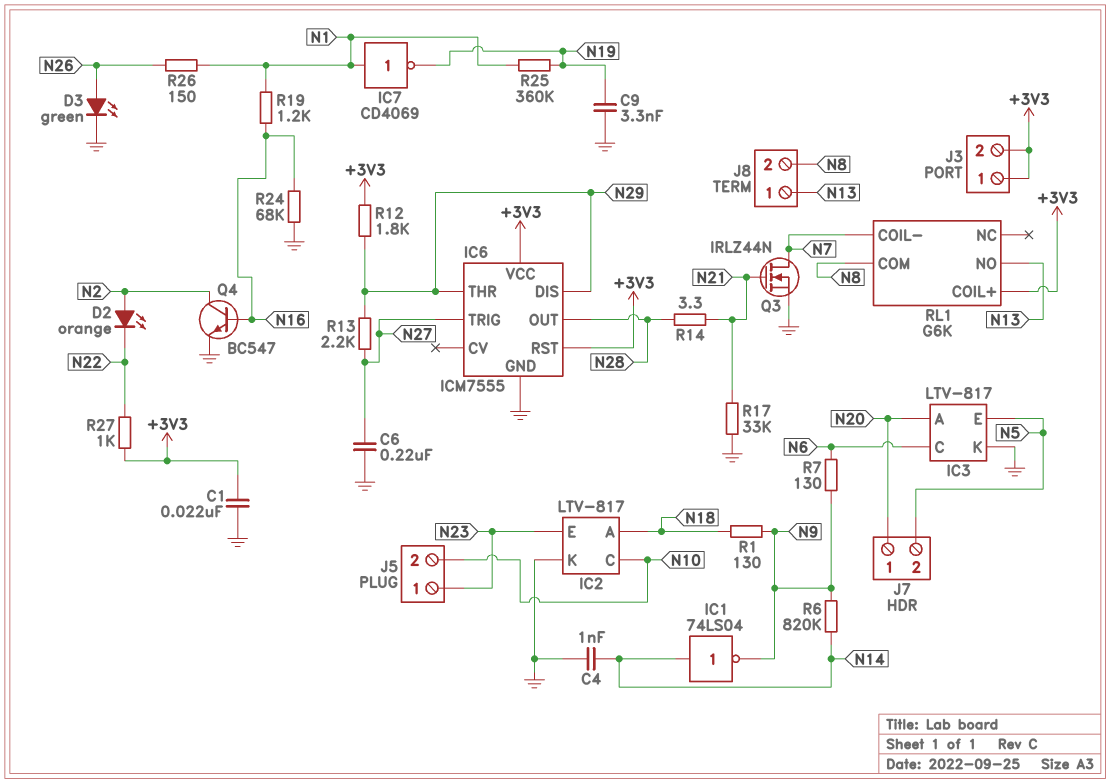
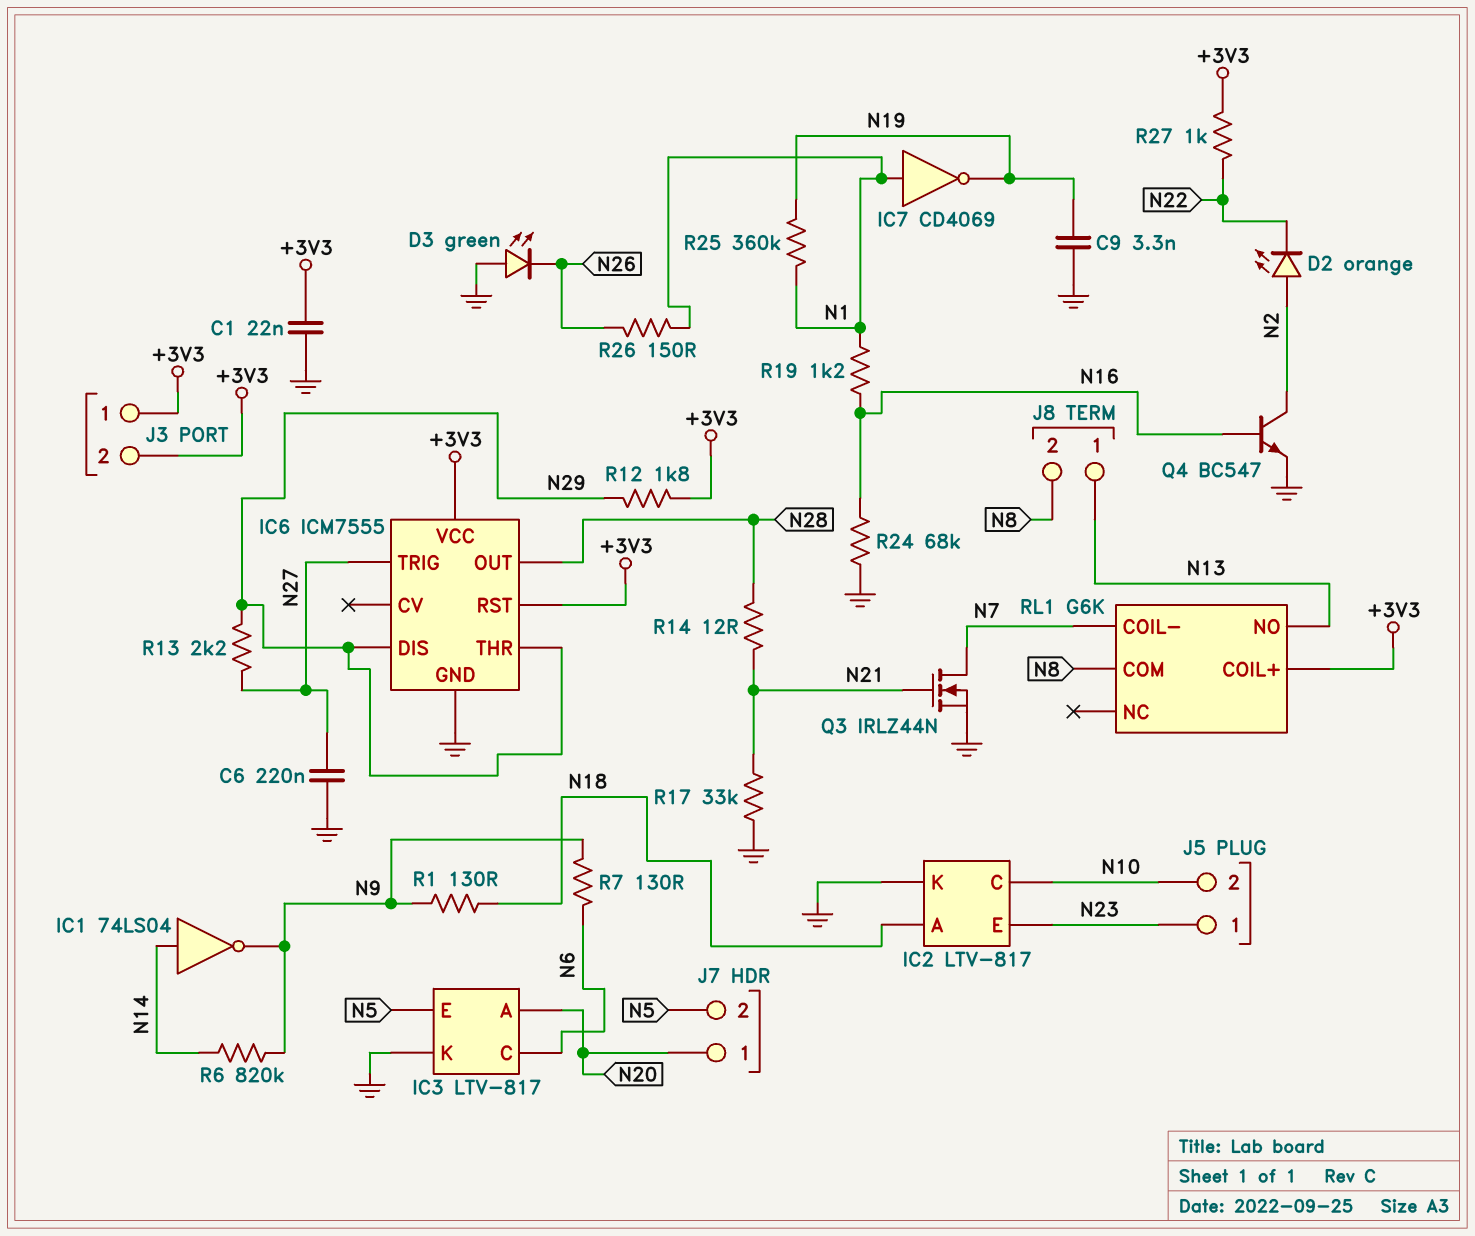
C4: 1nF (GND, N14) -> none
D3: LED green (A N26, K GND) -> LED green (A GND, K N26)
R14: 3.3 (N21, N28) -> 12 (N21, N28)

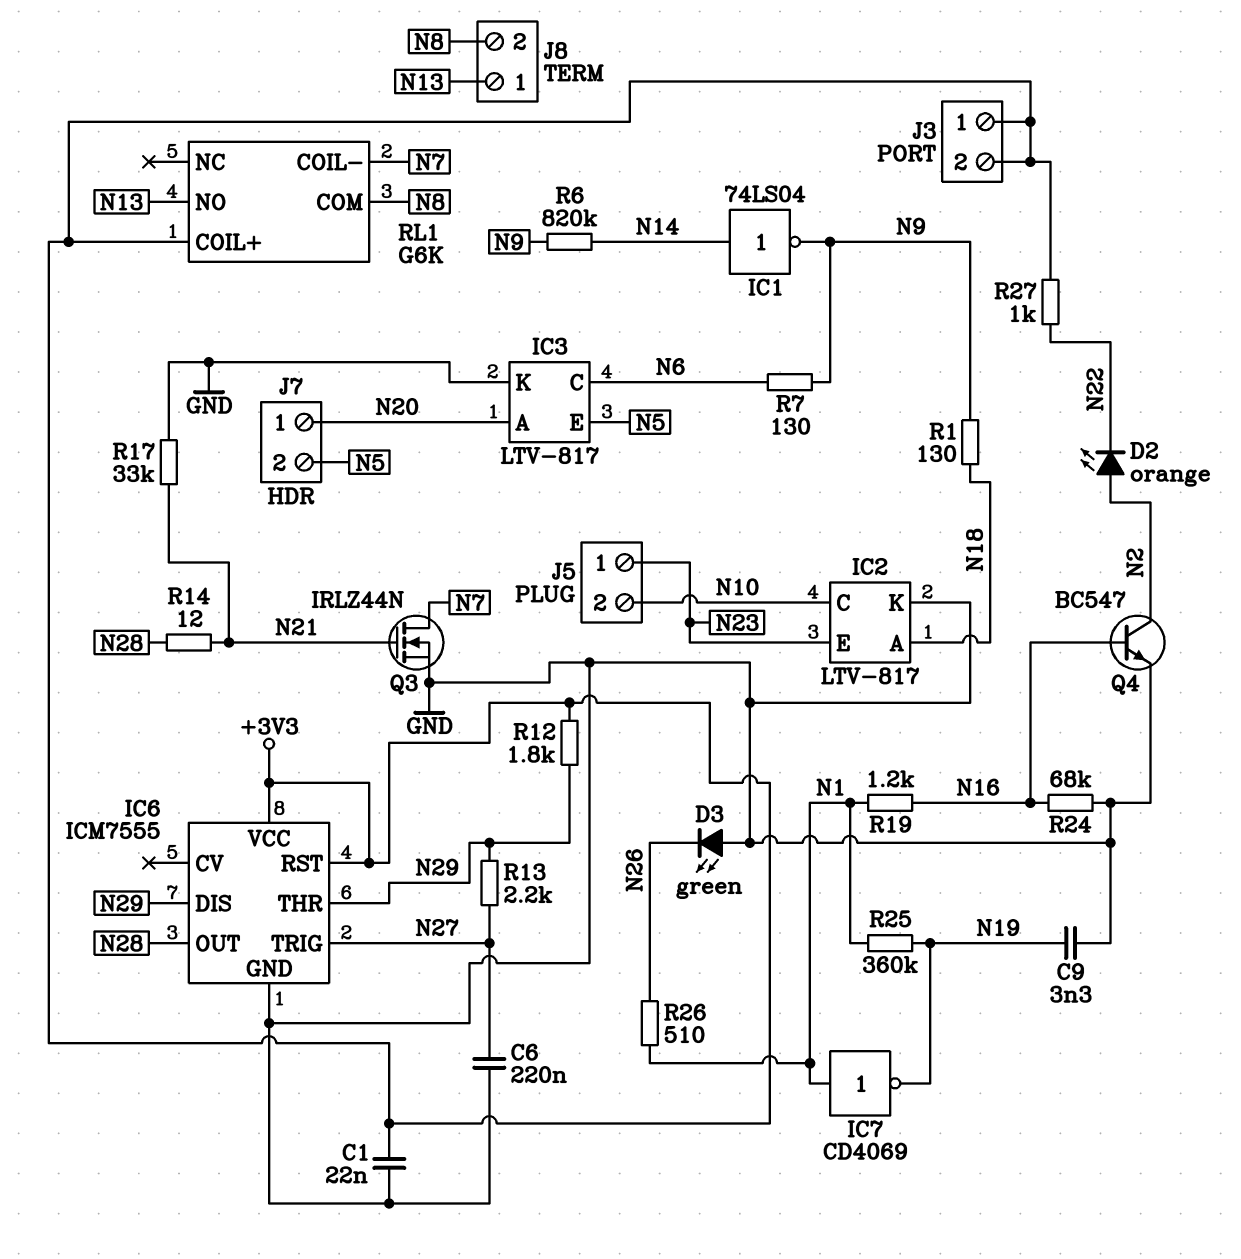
R26: 150 (N1, N26) -> 510 (N1, N26)

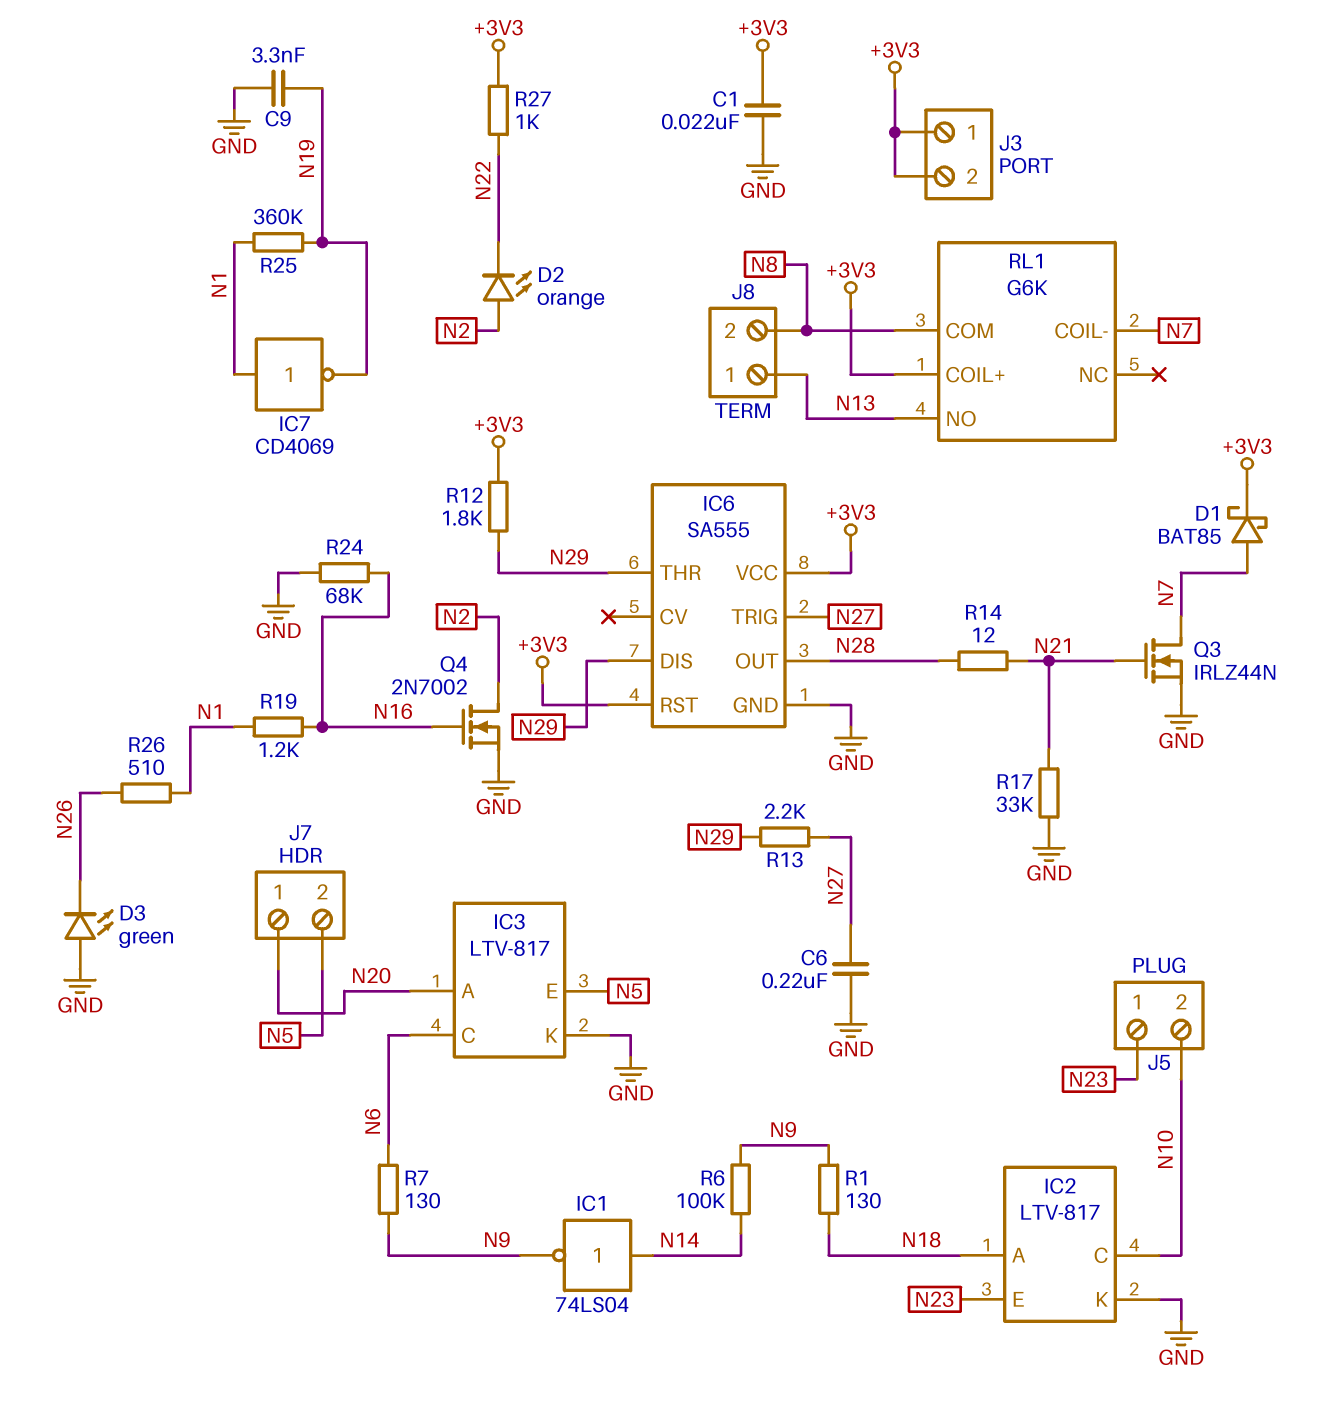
D1: none -> schottky BAT85 (A N7, K +3V3)
IC6: ICM7555 -> SA555
Q4: NPN BC547 (B N16, C N2, E GND) -> NMOS 2N7002 (G N16, D N2, S GND)
R6: 820k (N9, N14) -> 100k (N9, N14)

